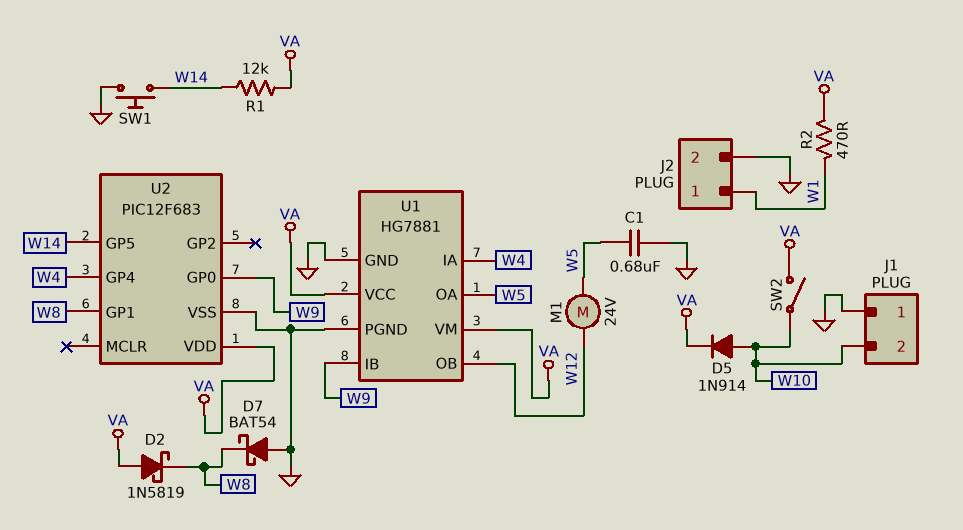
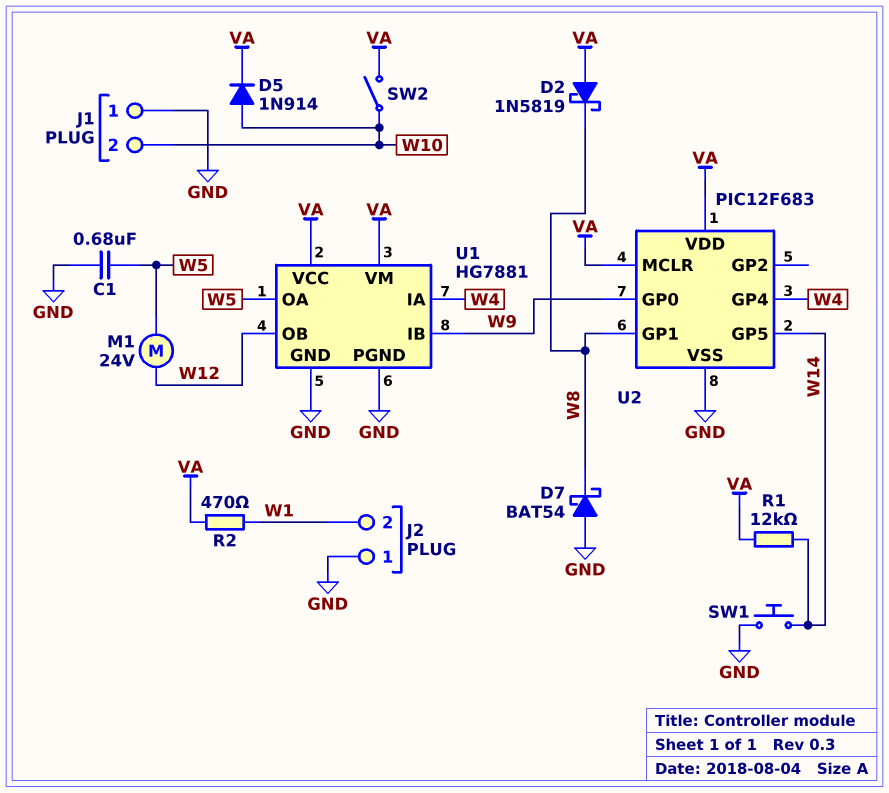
J2 pin 1: W1 -> GND
J2 pin 2: GND -> W1
U2 pin MCLR: none -> VA

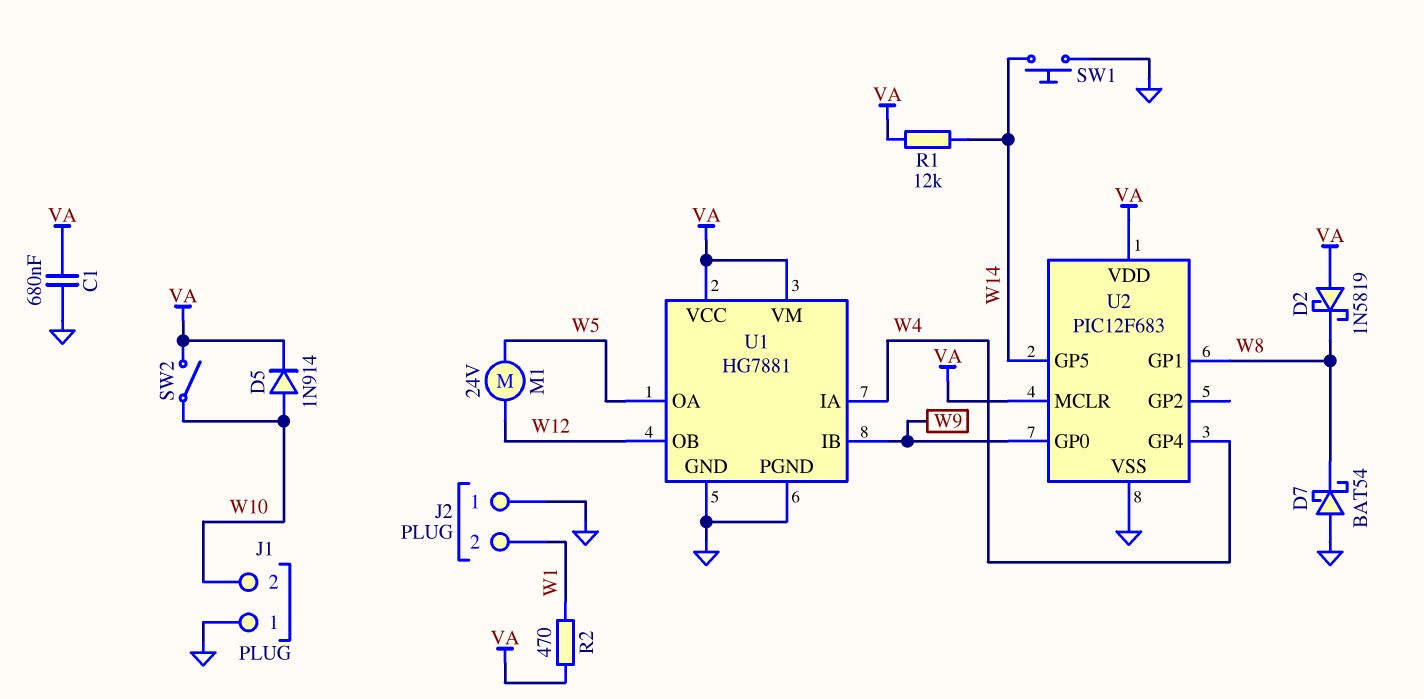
C1: 680nF (GND, W5) -> 680nF (GND, VA)

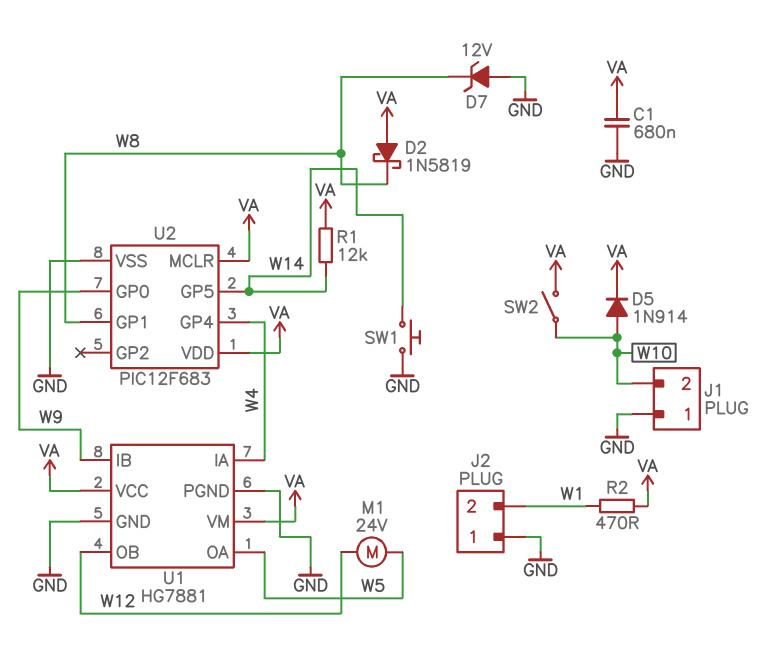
D7: schottky BAT54 (A GND, K W8) -> zener 12V (A GND, K W8)

